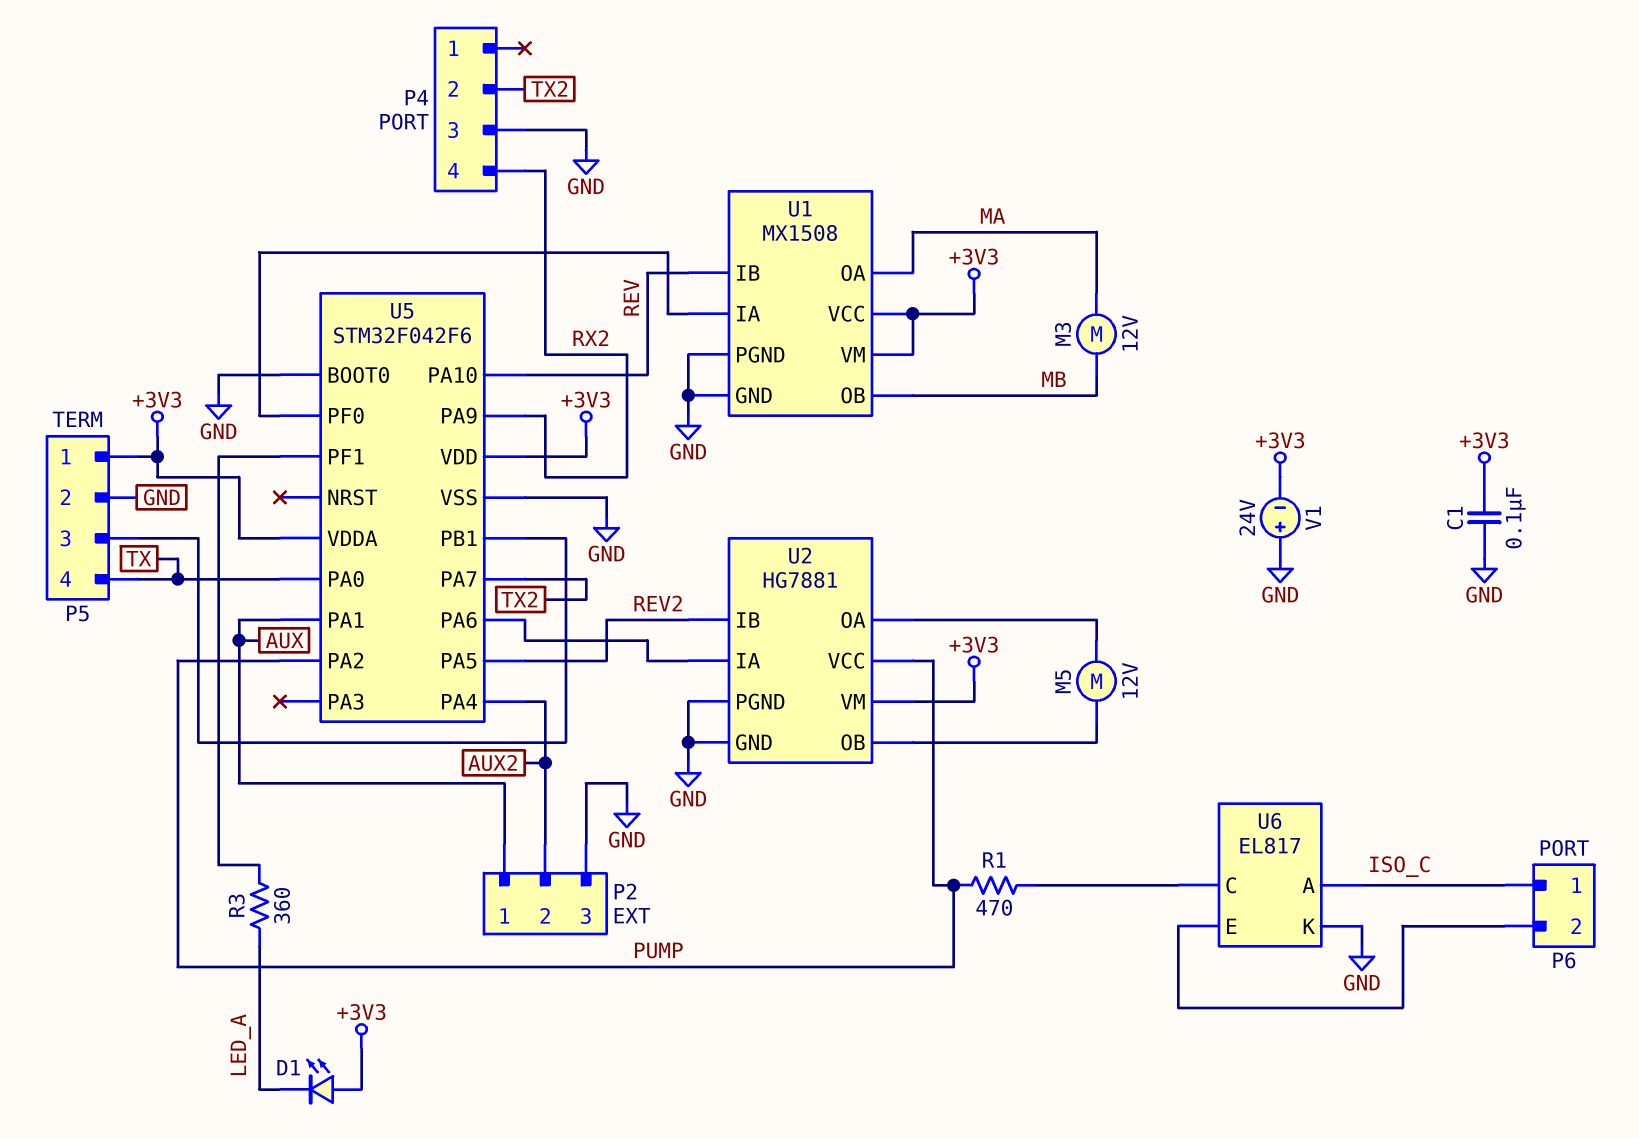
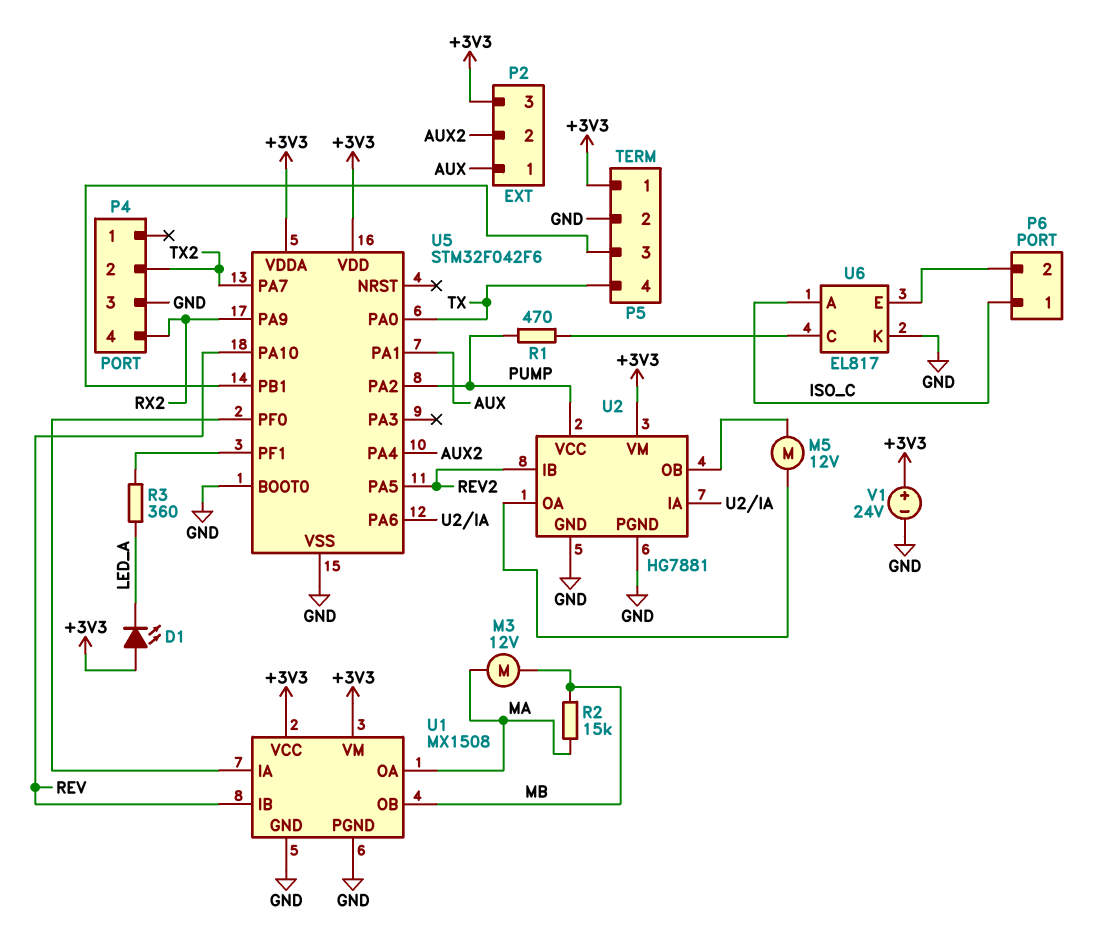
C1: 100nF (+3V3, GND) -> none
P2 pin 3: GND -> +3V3
R2: none -> 15k (MA, MB)
V1: 24V (plus GND, minus +3V3) -> 24V (plus +3V3, minus GND)

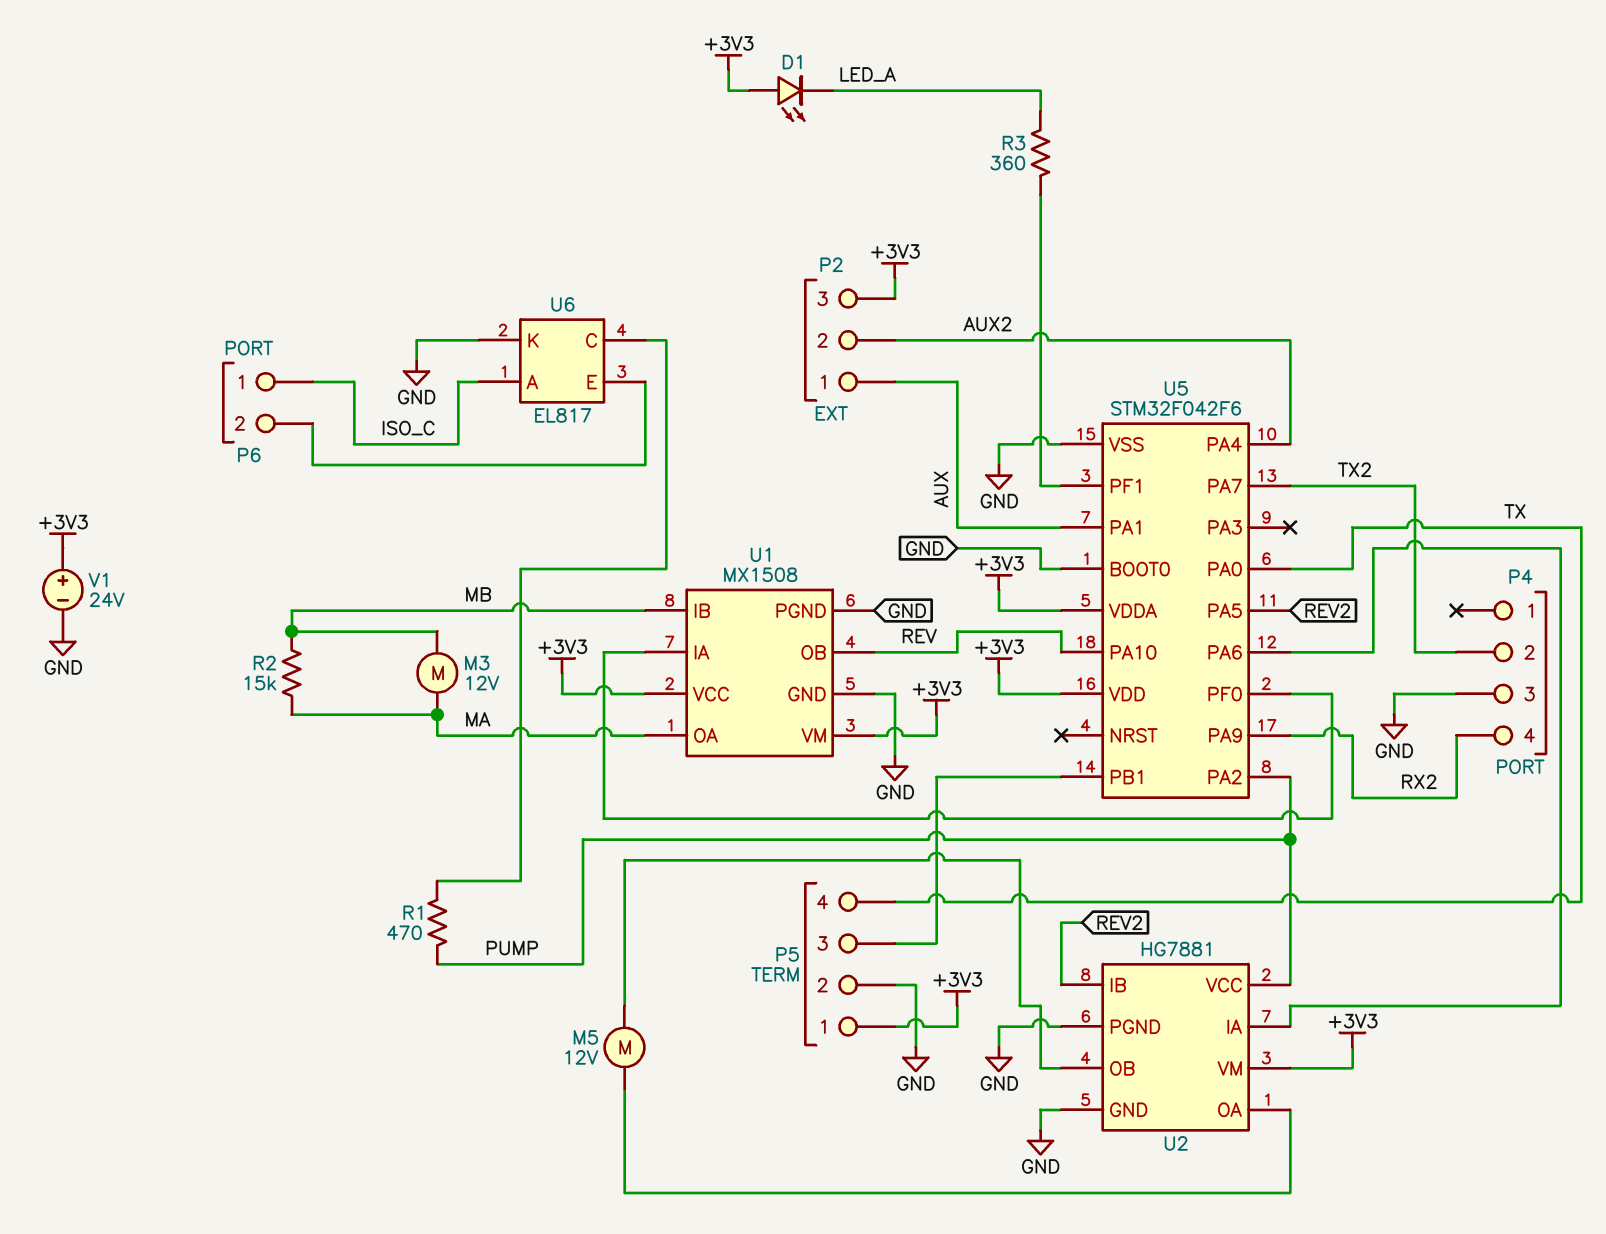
U1 pin IB: REV -> MB
U1 pin OB: MB -> REV

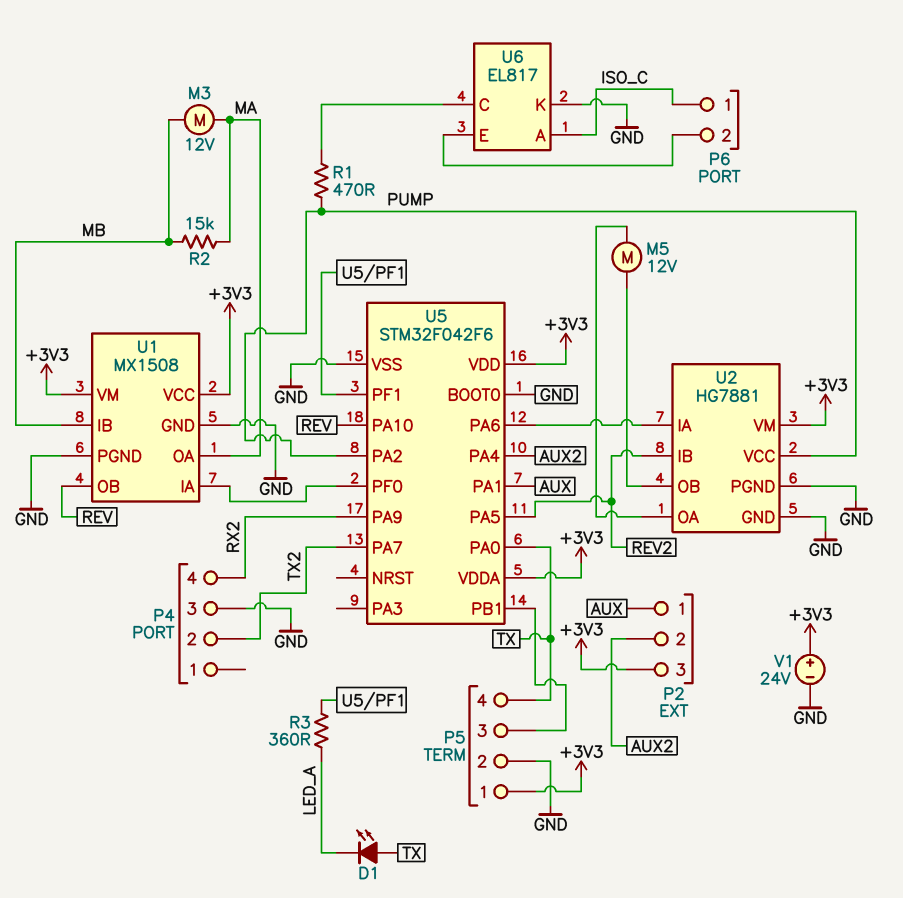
D1: LED (A +3V3, K LED_A) -> LED (A TX, K LED_A)

